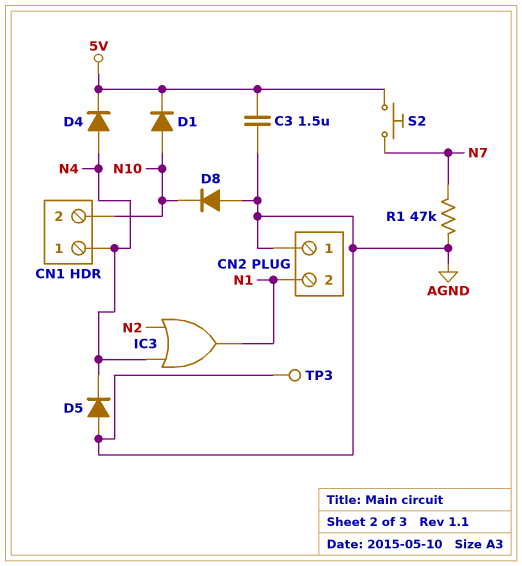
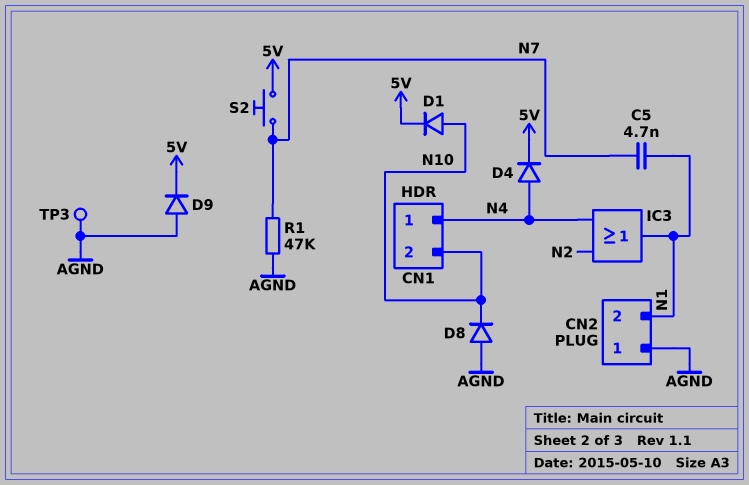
C3: 1.5uF (5V, AGND) -> none
C5: none -> 4.7nF (N1, N7)
D5: diode (A AGND, K N4) -> none
D9: none -> diode (A AGND, K 5V)

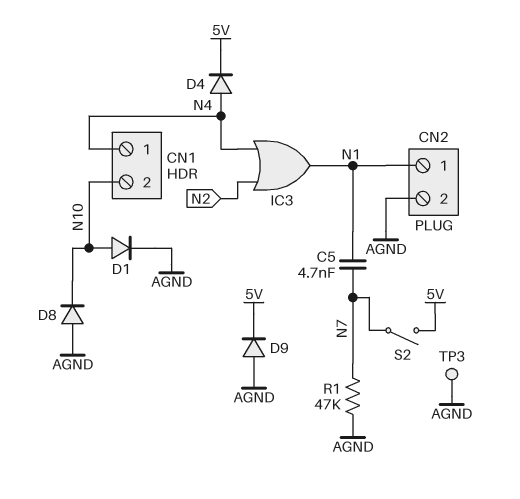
CN2 pin 1: AGND -> N1
CN2 pin 2: N1 -> AGND
D1: diode (A N10, K 5V) -> diode (A N10, K AGND)
S2: button (5V, N7) -> switch (5V, N7)

